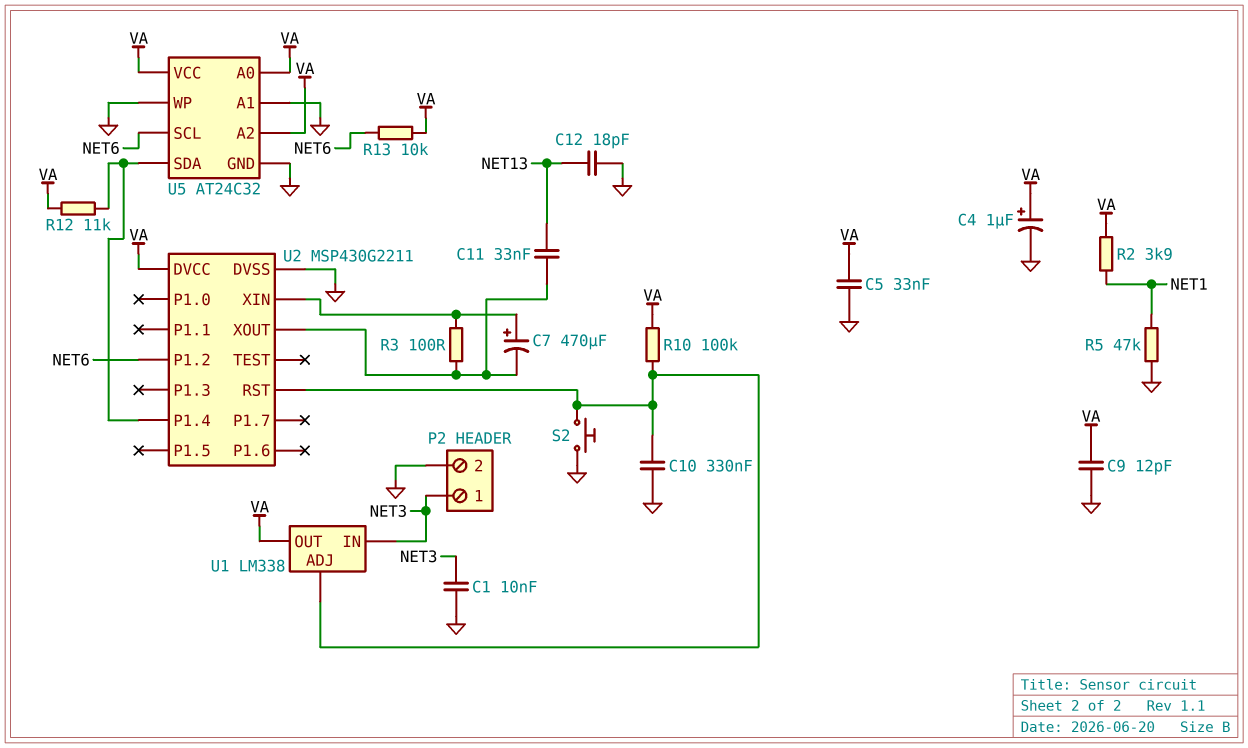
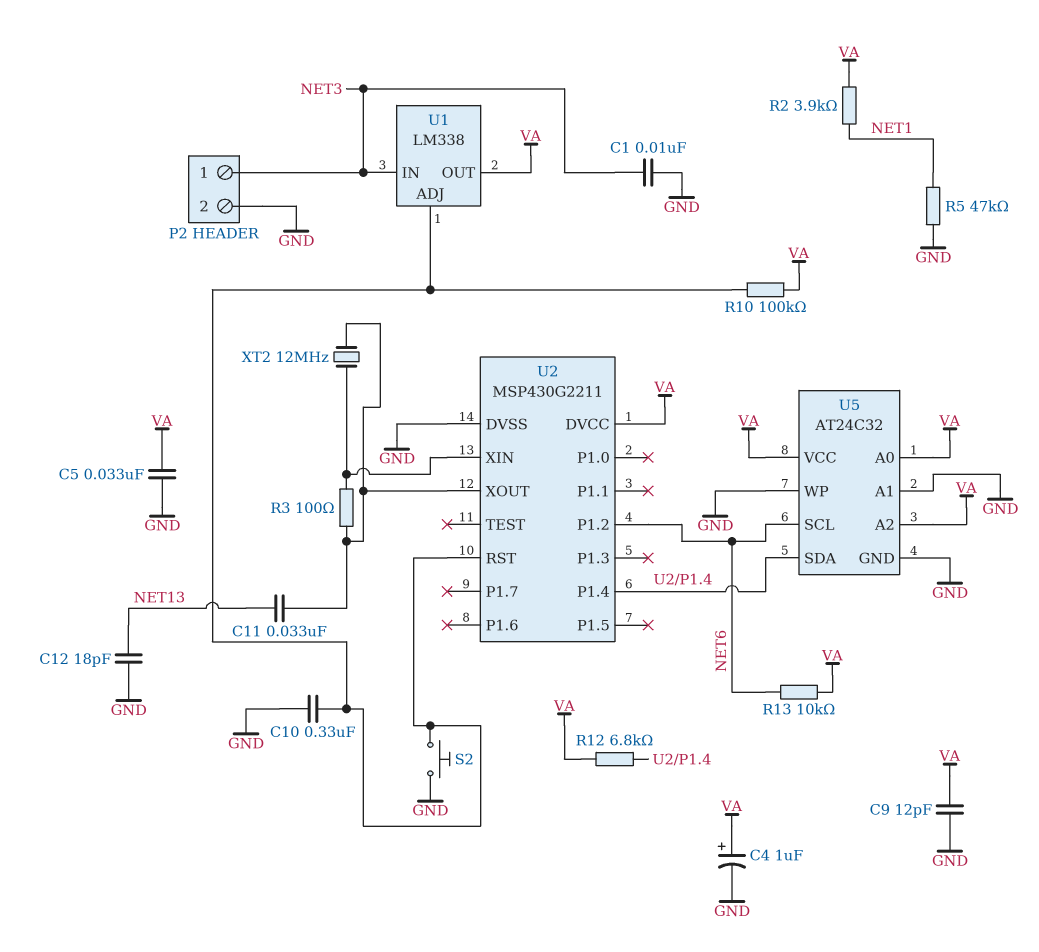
C7: 470uF (plus U2/XIN, minus U2/XOUT) -> none
R12: 11k (U2/P1.4, VA) -> 6.8k (U2/P1.4, VA)
XT2: none -> 12MHz (U2/XIN, U2/XOUT)

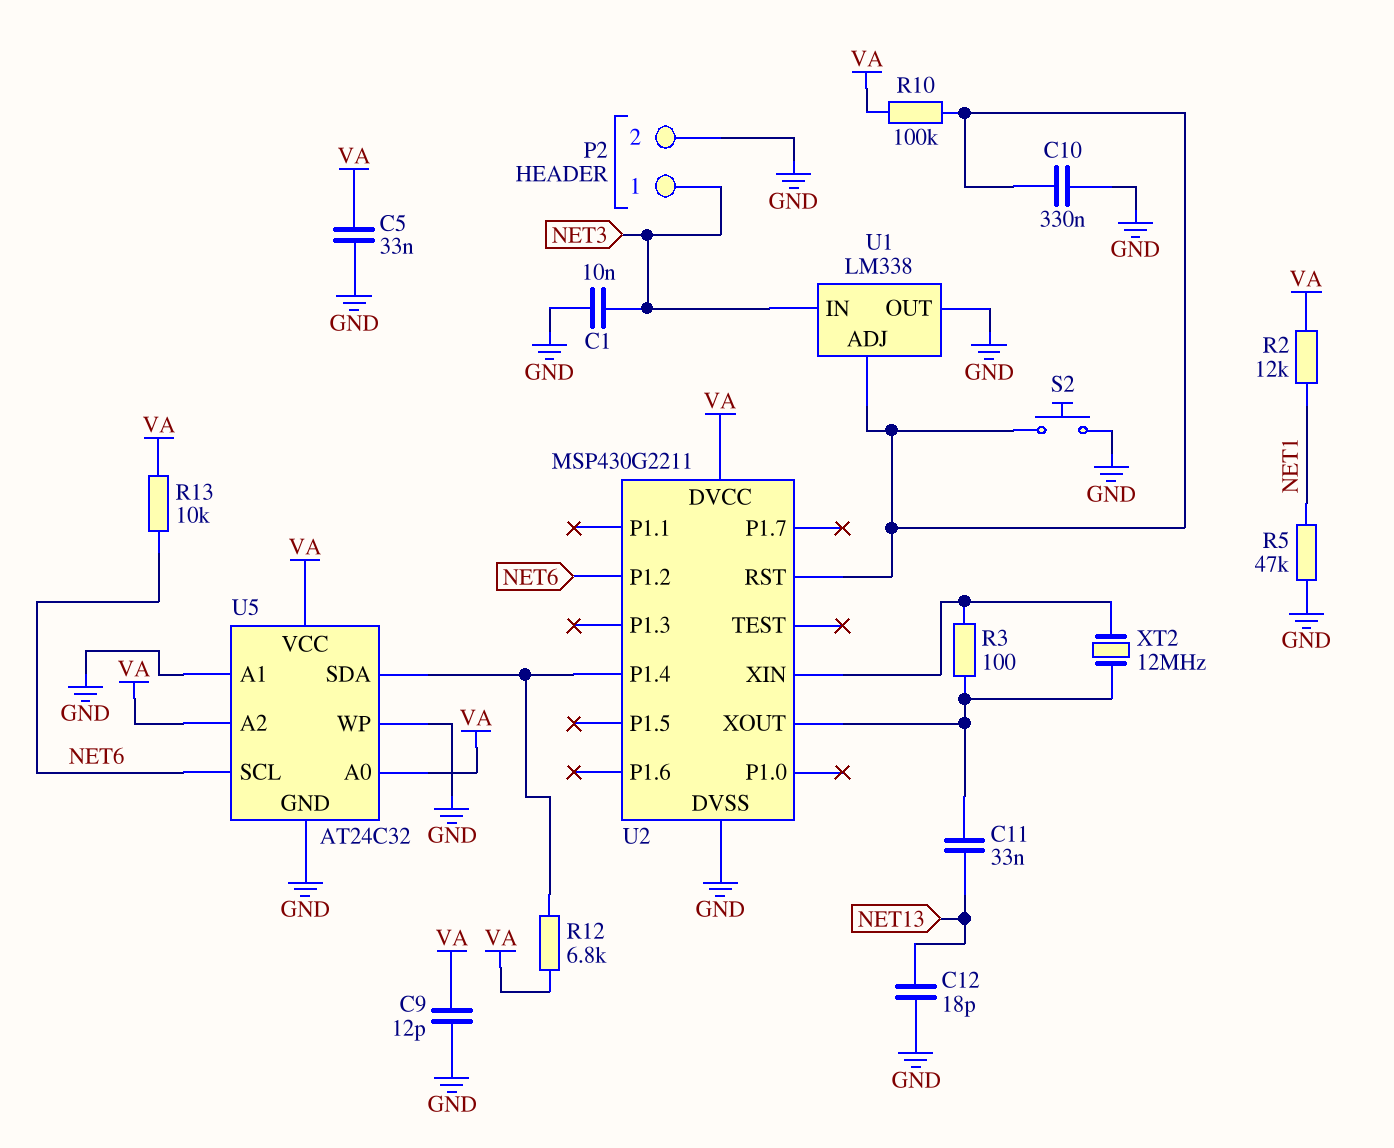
C4: 1uF (plus VA, minus GND) -> none
R2: 3.9k (NET1, VA) -> 12k (NET1, VA)
U1 pin OUT: VA -> GND

